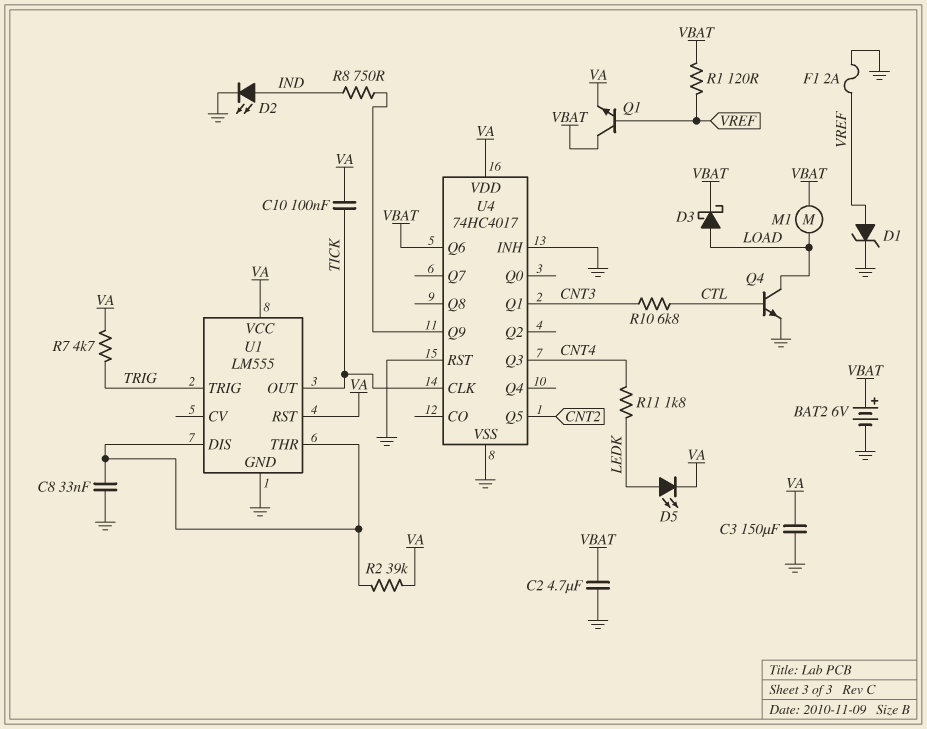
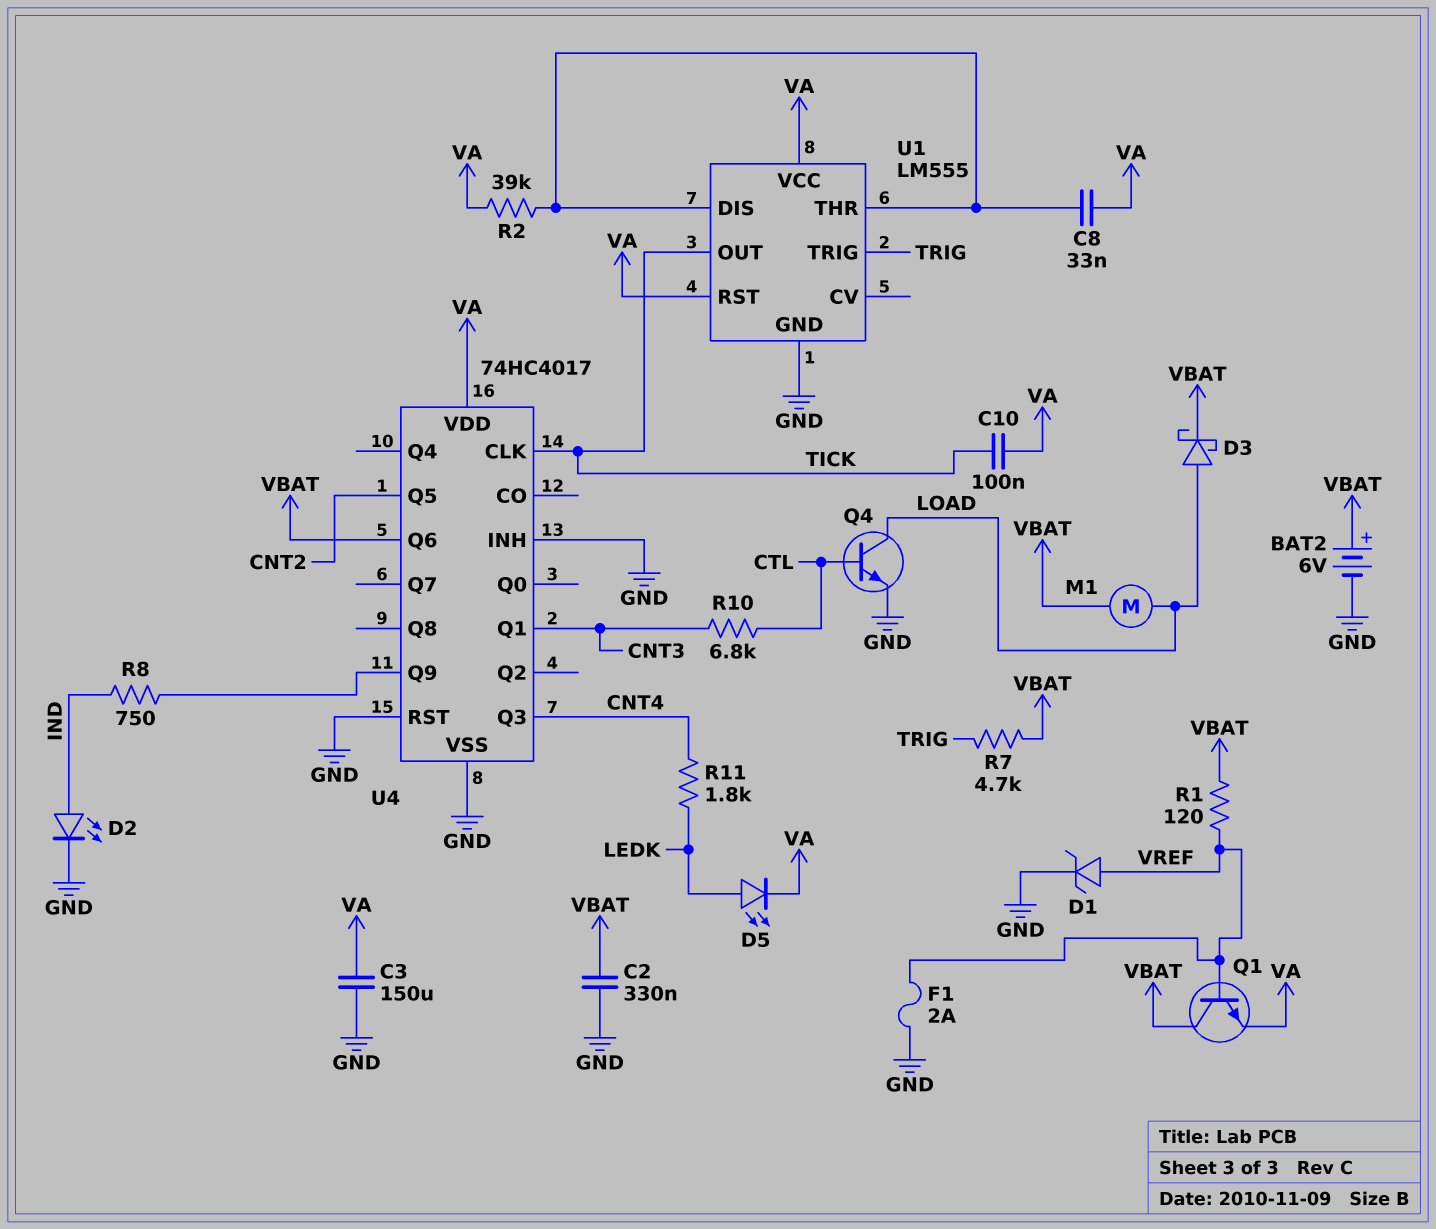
C2: 4.7uF (GND, VBAT) -> 330nF (GND, VBAT)
C8: 33nF (GND, U1/DIS) -> 33nF (U1/DIS, VA)
R7: 4.7k (TRIG, VA) -> 4.7k (TRIG, VBAT)

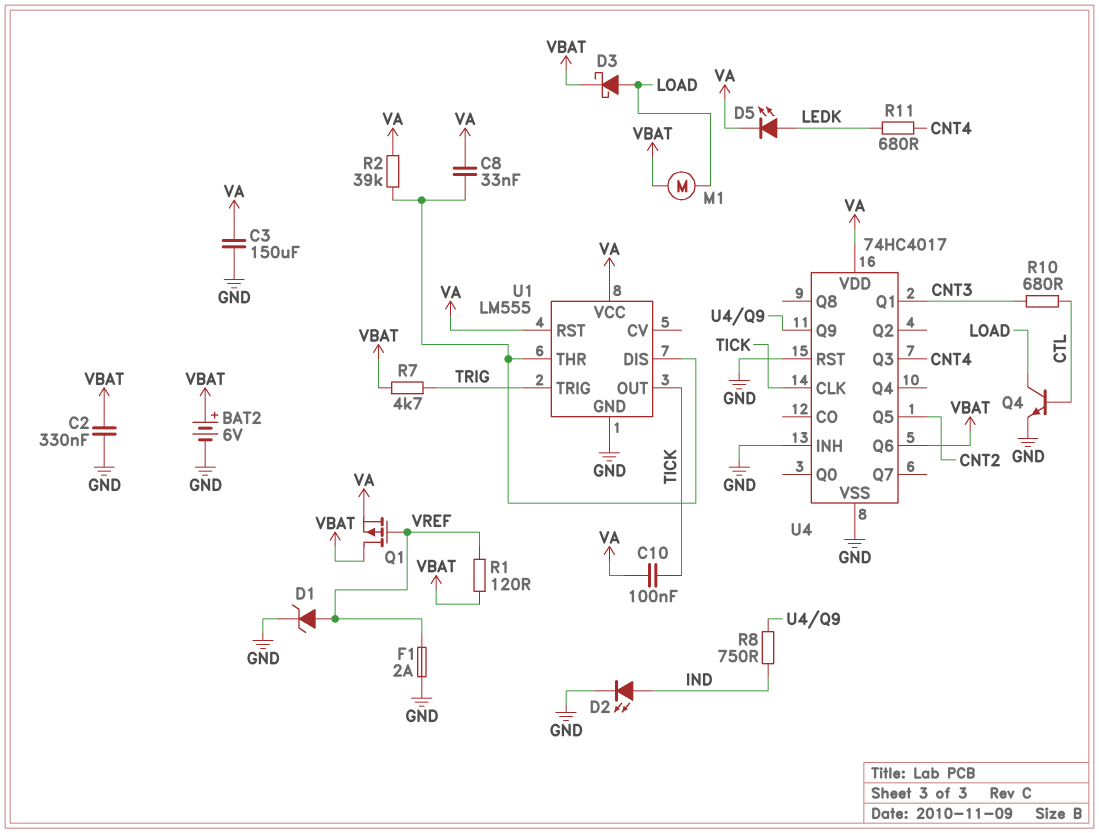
Q1: NPN (B VREF, C VBAT, E VA) -> PMOS (G VREF, D VBAT, S VA)
R10: 6.8k (CNT3, CTL) -> 680 (CNT3, CTL)
R11: 1.8k (CNT4, LEDK) -> 680 (CNT4, LEDK)

